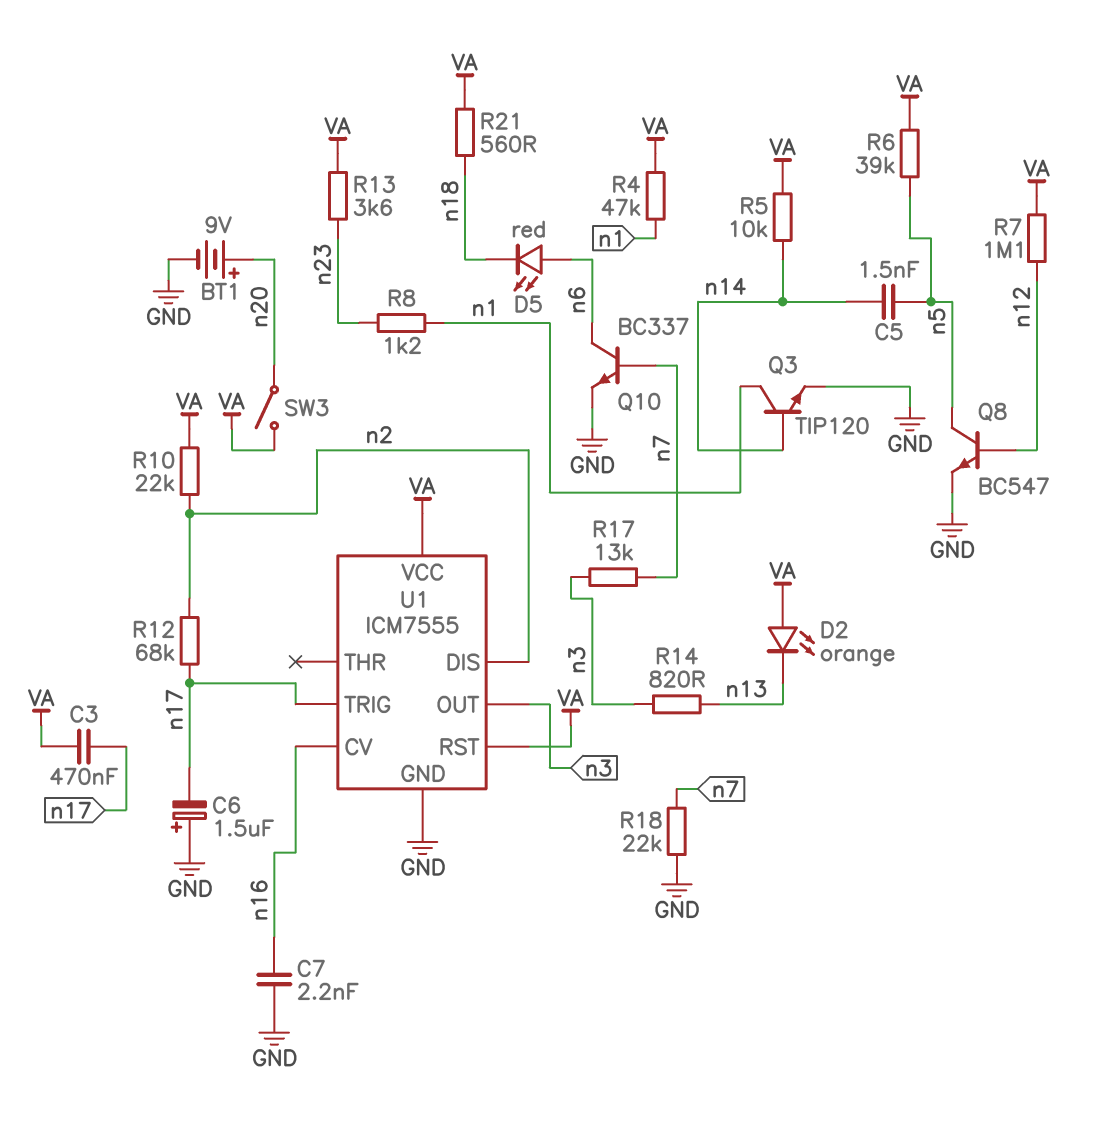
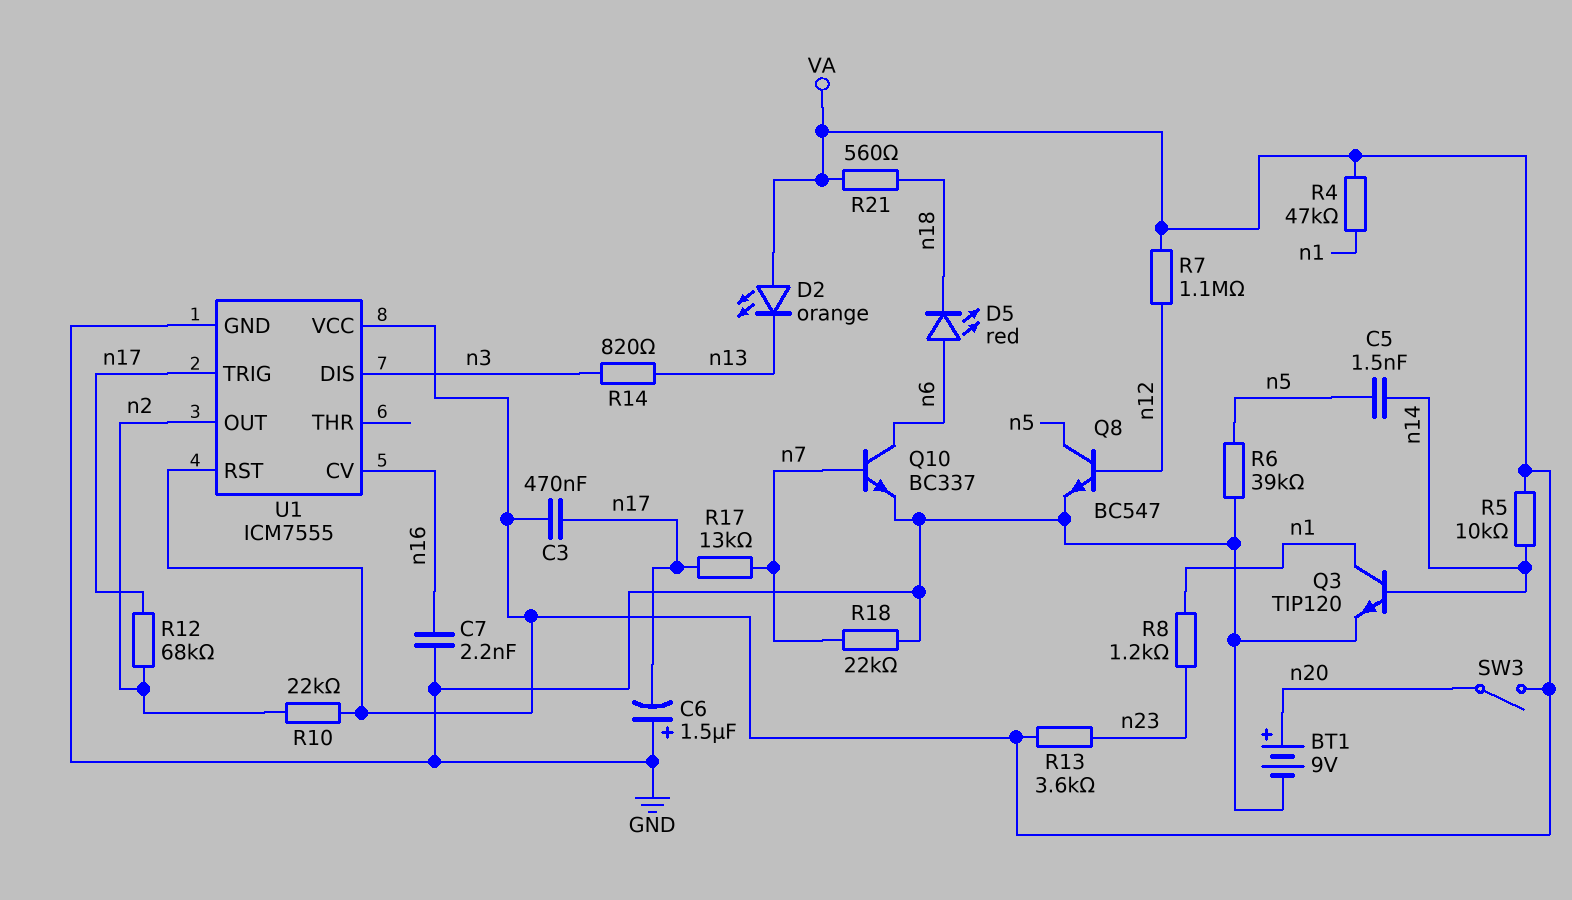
R6: 39k (VA, n5) -> 39k (GND, n5)
R17: 13k (n3, n7) -> 13k (n7, n17)
U1 pin DIS: n2 -> n3
U1 pin OUT: n3 -> n2

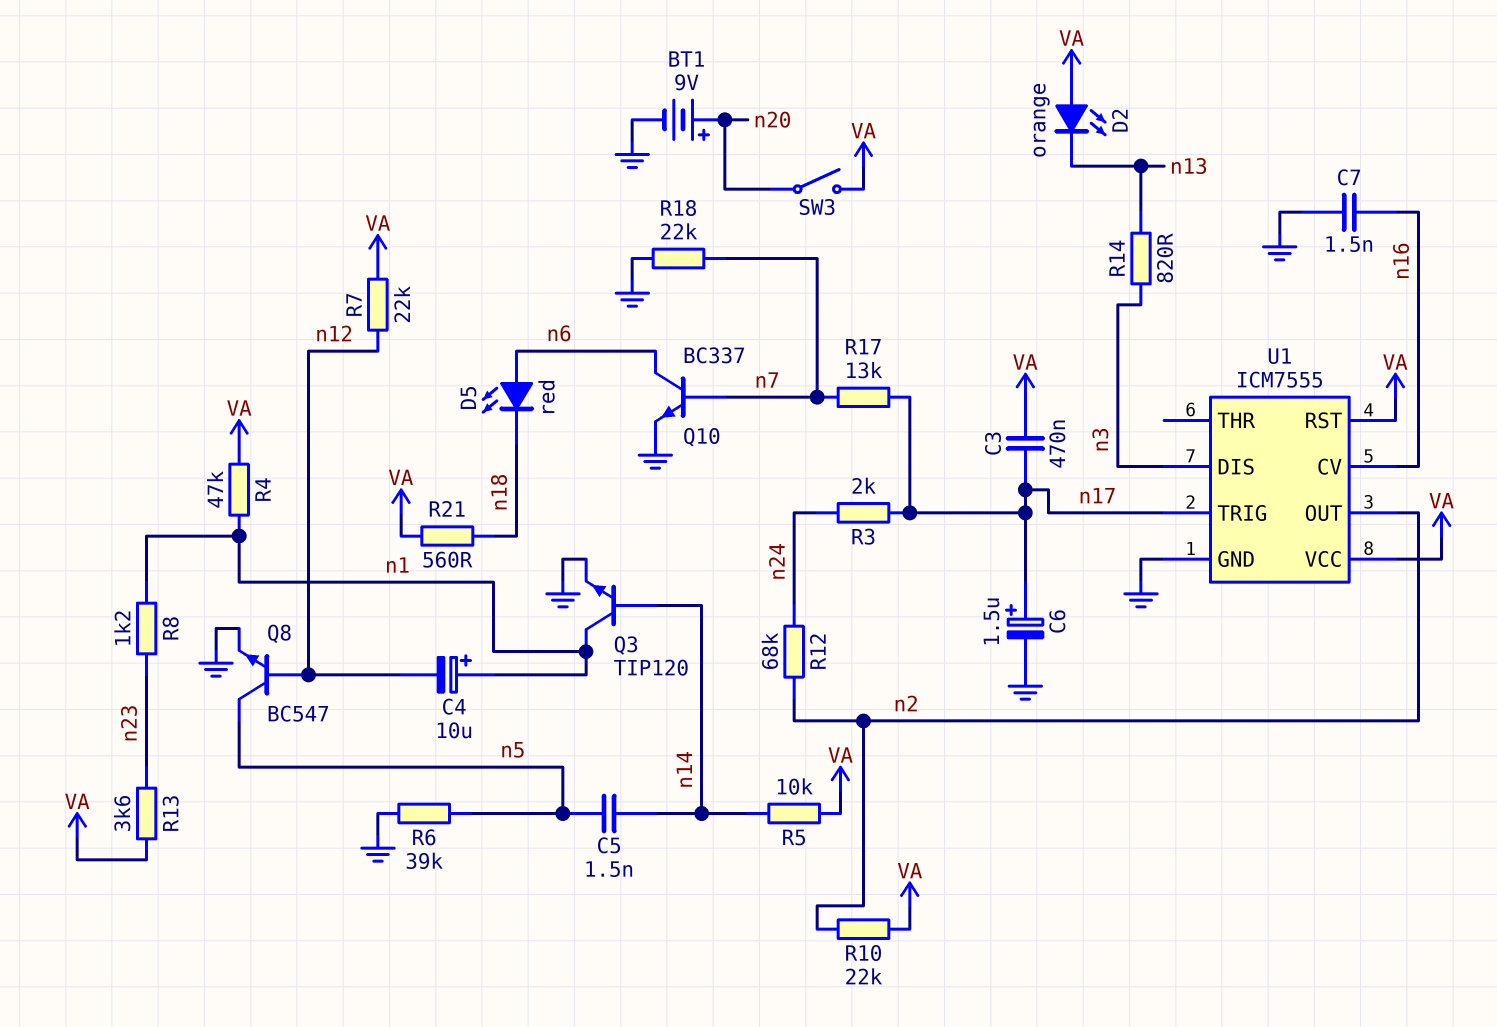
C4: none -> 10uF (plus n1, minus n12)
C6: 1.5uF (plus GND, minus n17) -> 1.5uF (plus n17, minus GND)
C7: 2.2nF (GND, n16) -> 1.5nF (GND, n16)
R3: none -> 2k (n17, n24)
R7: 1.1M (VA, n12) -> 22k (VA, n12)
R12: 68k (n2, n17) -> 68k (n2, n24)

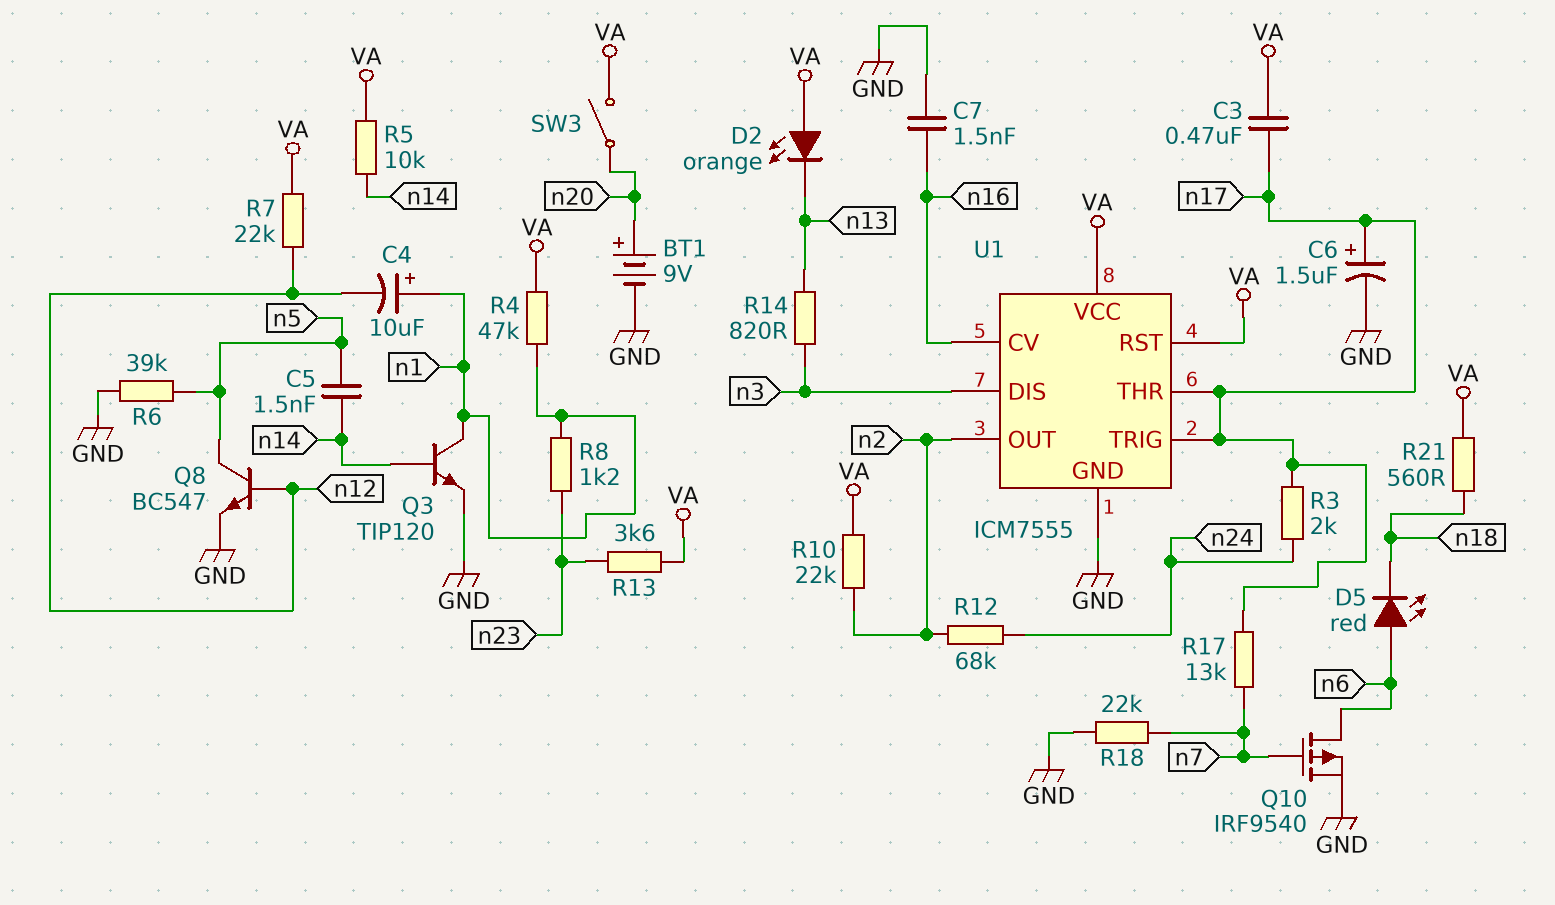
Q10: NPN BC337 (B n7, C n6, E GND) -> PMOS IRF9540 (G n7, D n6, S GND)
U1 pin THR: none -> n17

